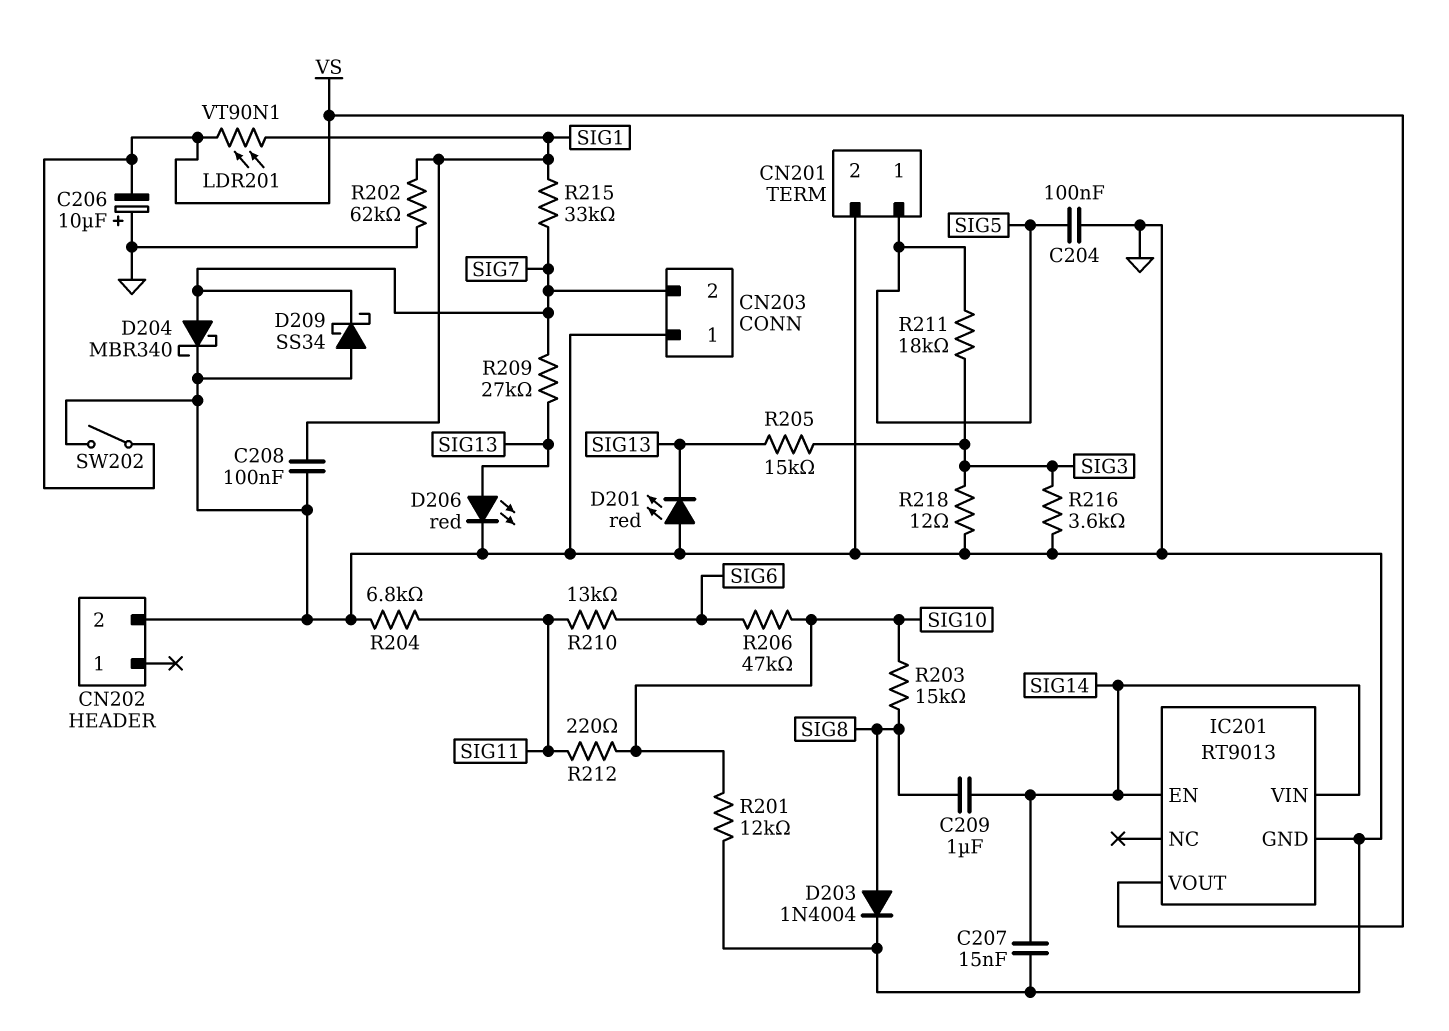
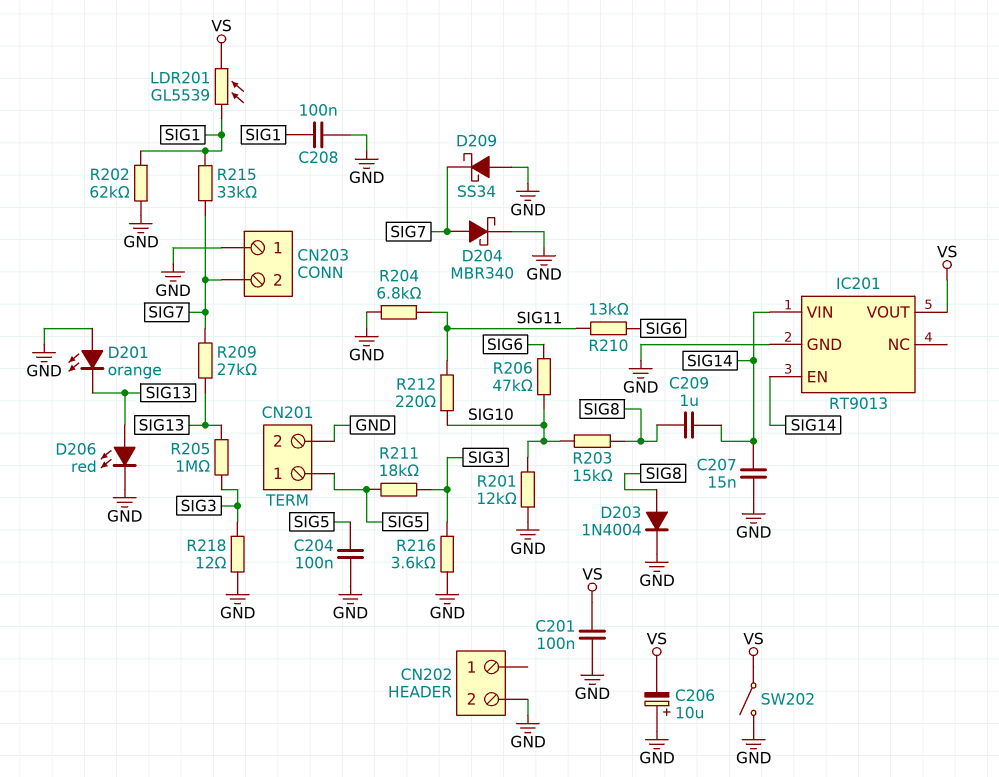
C201: none -> 100nF (GND, VS)
D201: LED red (A GND, K SIG13) -> LED orange (A GND, K SIG13)
LDR201: VT90N1 (SIG1, VS) -> GL5539 (SIG1, VS)
R205: 15k (SIG3, SIG13) -> 1M (SIG3, SIG13)

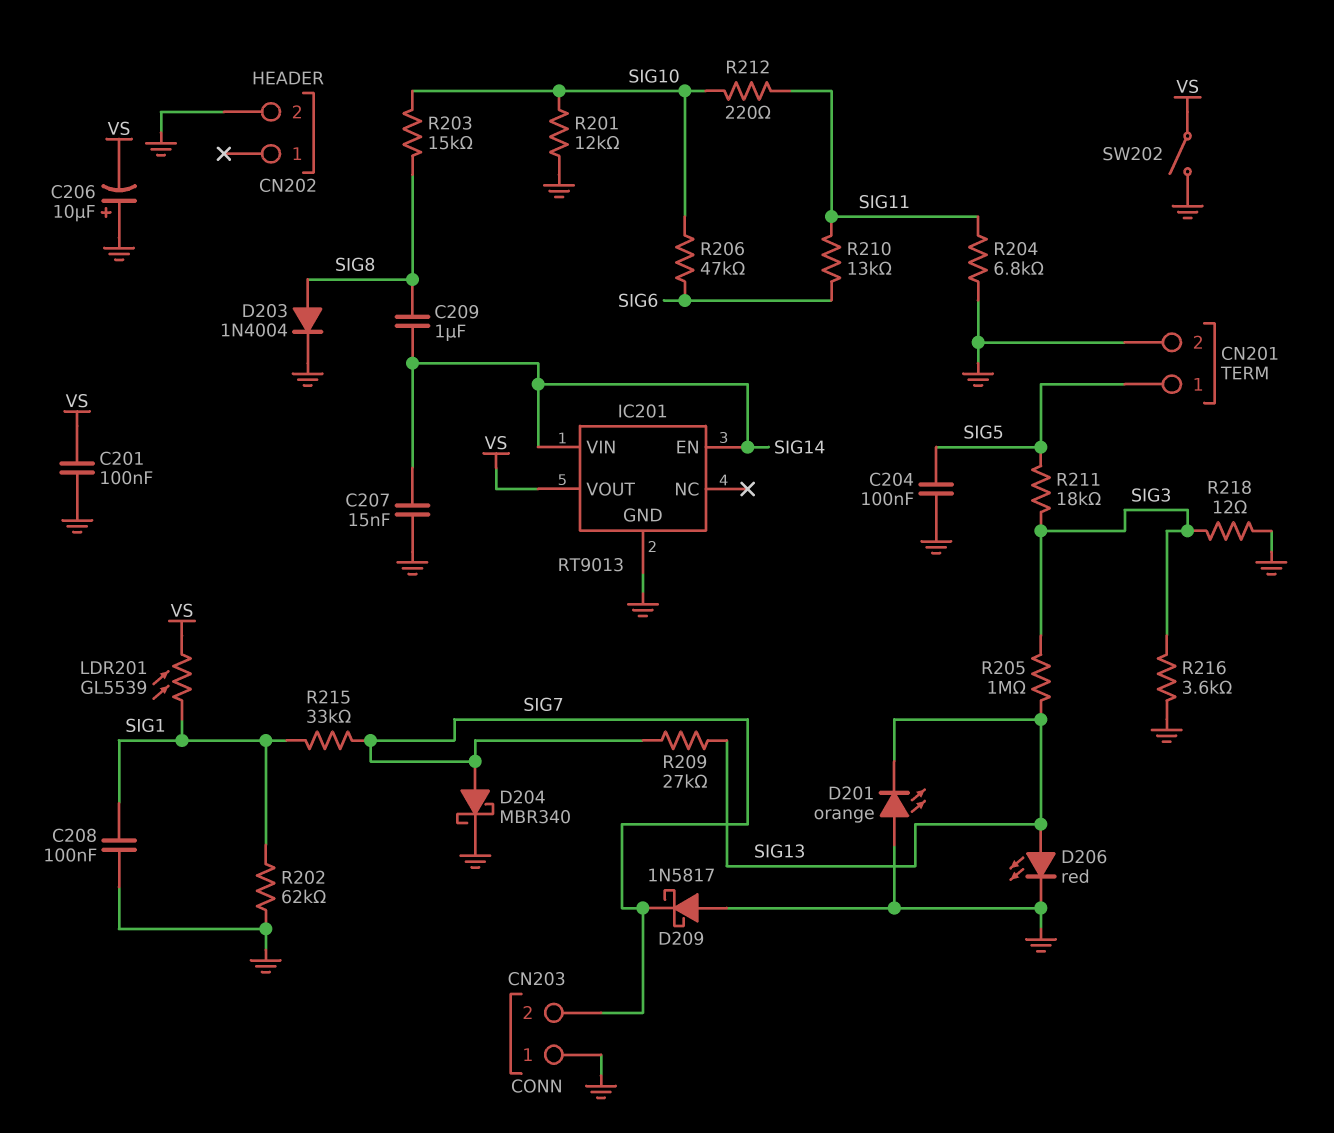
D209: schottky SS34 (A GND, K SIG7) -> schottky 1N5817 (A GND, K SIG7)

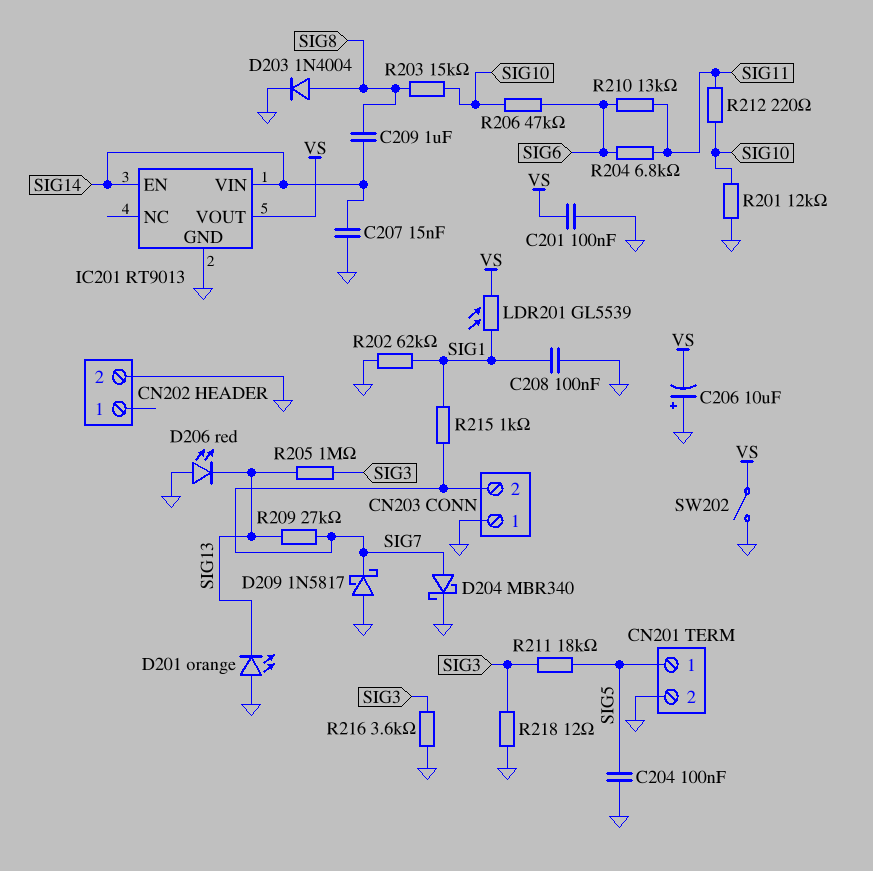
D206: LED red (A SIG13, K GND) -> LED red (A GND, K SIG13)
R204: 6.8k (GND, SIG11) -> 6.8k (SIG6, SIG11)
R215: 33k (SIG1, SIG7) -> 1k (SIG1, SIG7)

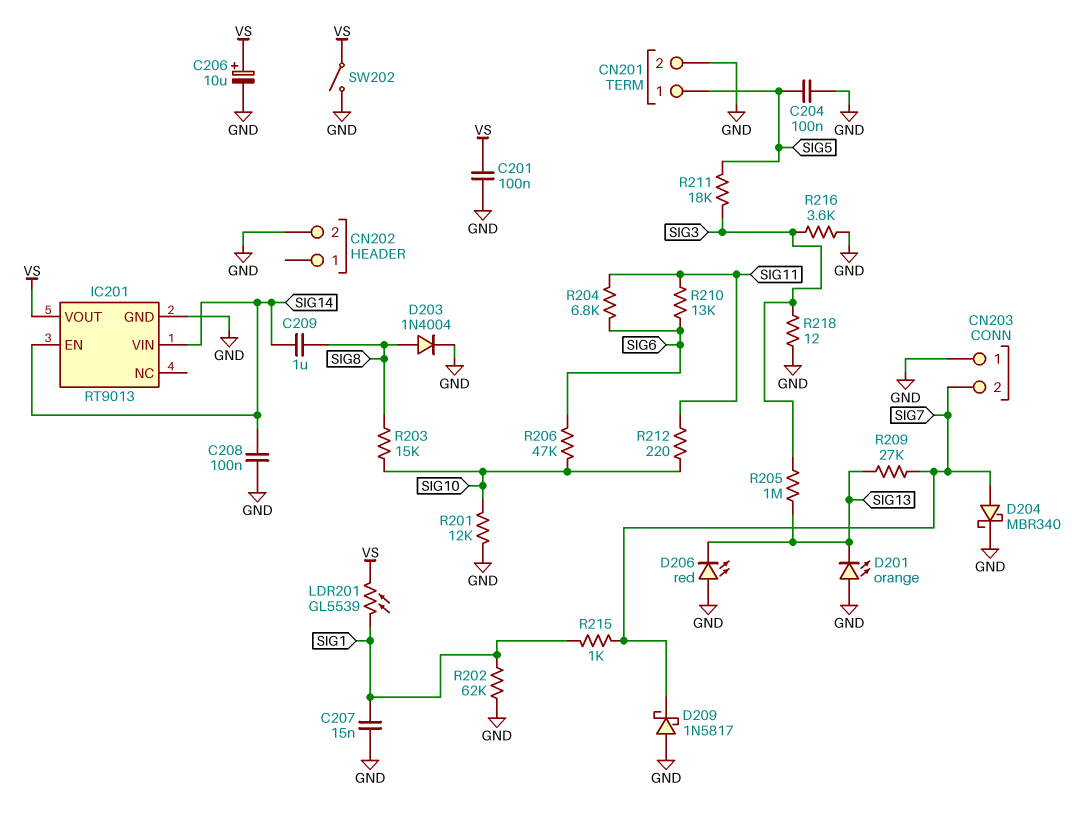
C206: 10uF (plus GND, minus VS) -> 10uF (plus VS, minus GND)
C207: 15nF (GND, SIG14) -> 15nF (GND, SIG1)
C208: 100nF (GND, SIG1) -> 100nF (GND, SIG14)

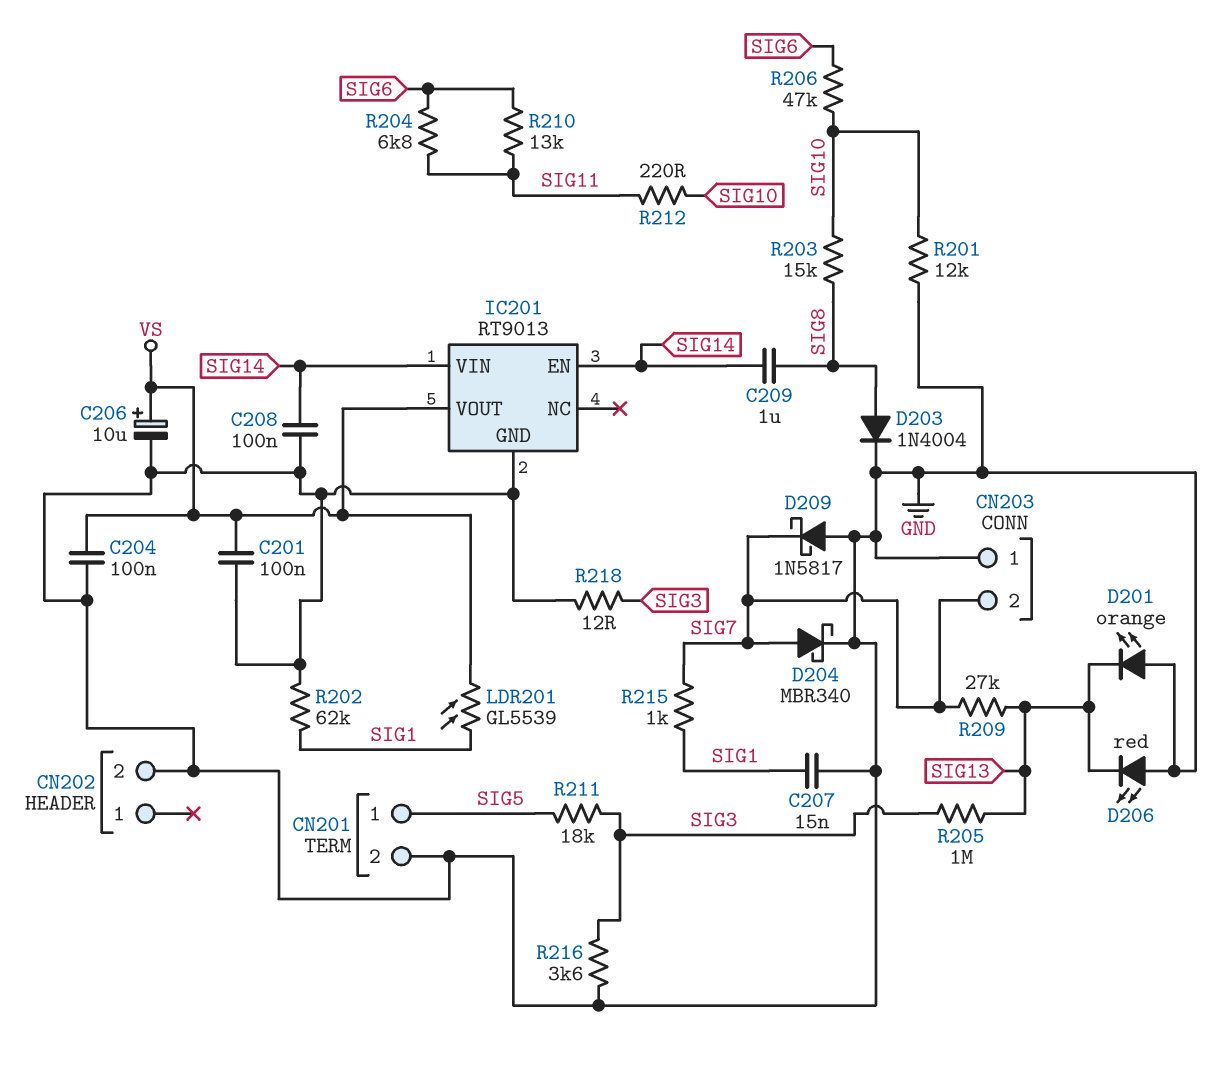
C204: 100nF (GND, SIG5) -> 100nF (GND, VS)
SW202: switch (GND, VS) -> none

